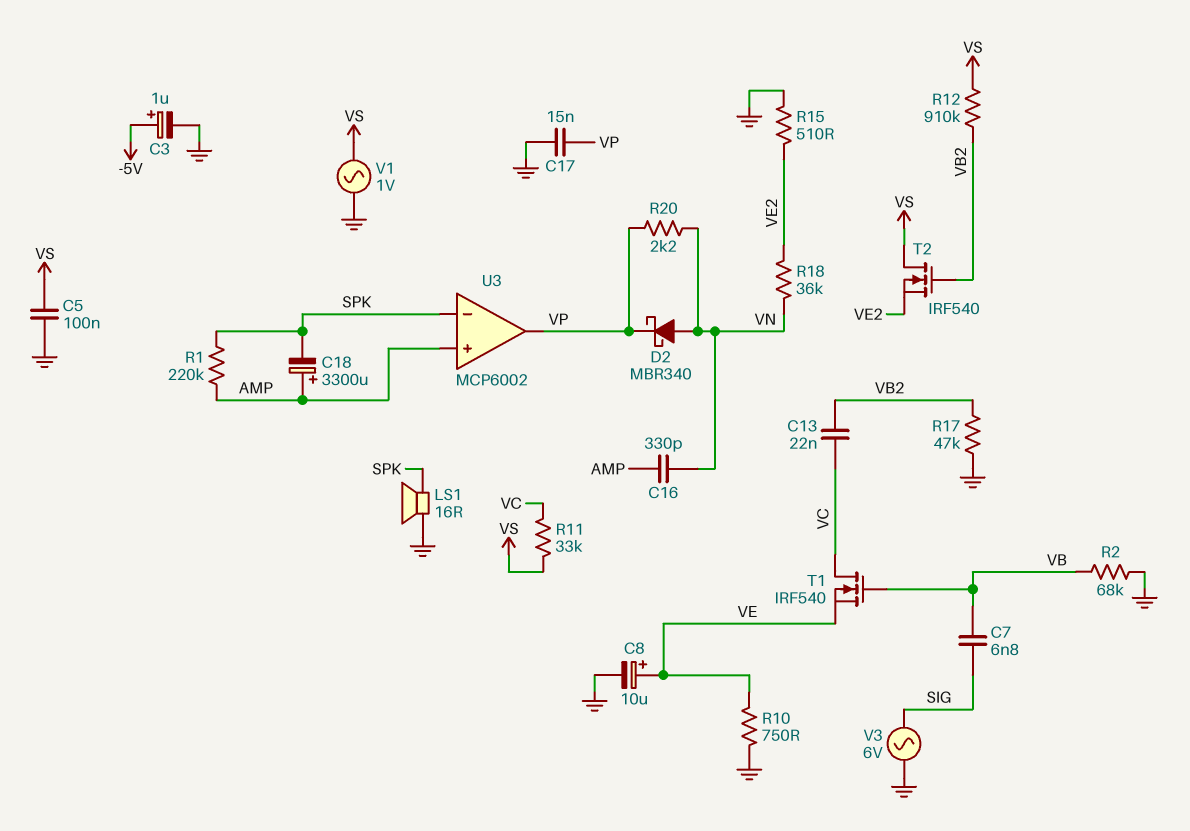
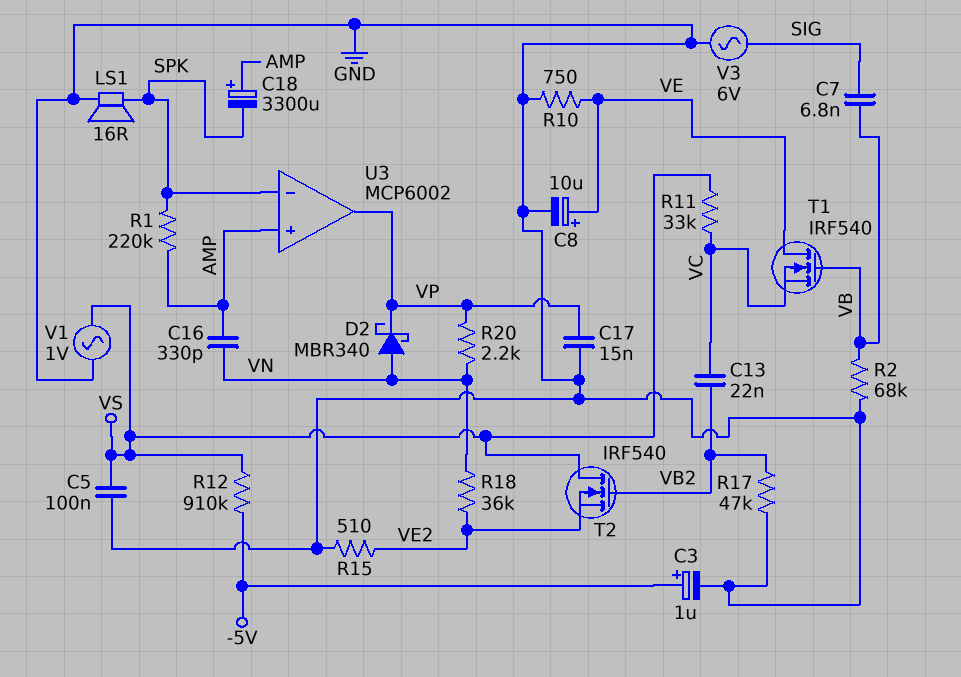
R12: 910k (VB2, VS) -> 910k (-5V, VS)
T1: NMOS IRF540 (G VB, D VC, S VE) -> NMOS IRF540 (G VB, D VE, S VC)

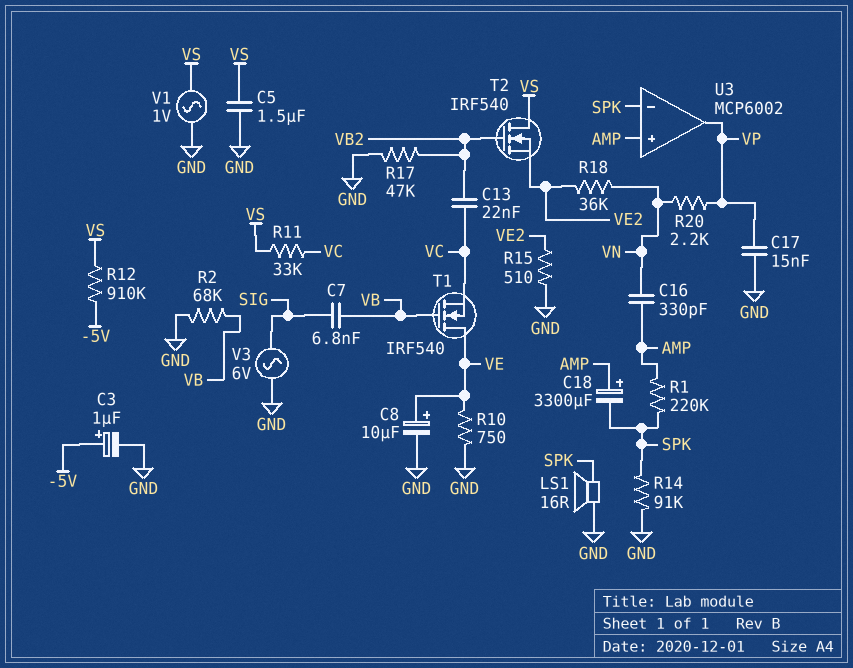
C5: 100nF (GND, VS) -> 1.5uF (GND, VS)
D2: schottky MBR340 (A VN, K VP) -> none
R14: none -> 91k (GND, SPK)

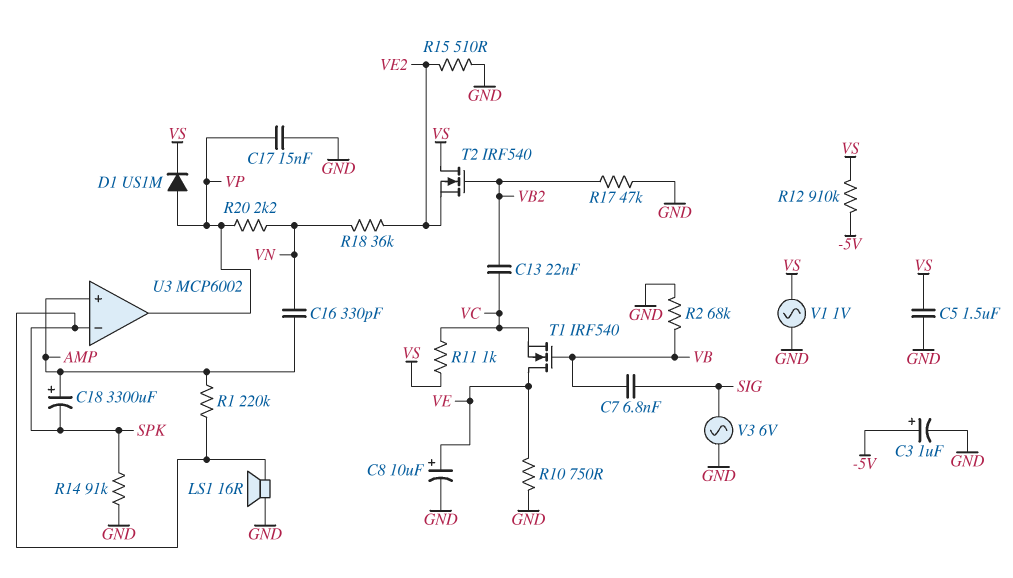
D1: none -> diode US1M (A VP, K VS)
R11: 33k (VC, VS) -> 1k (VC, VS)

